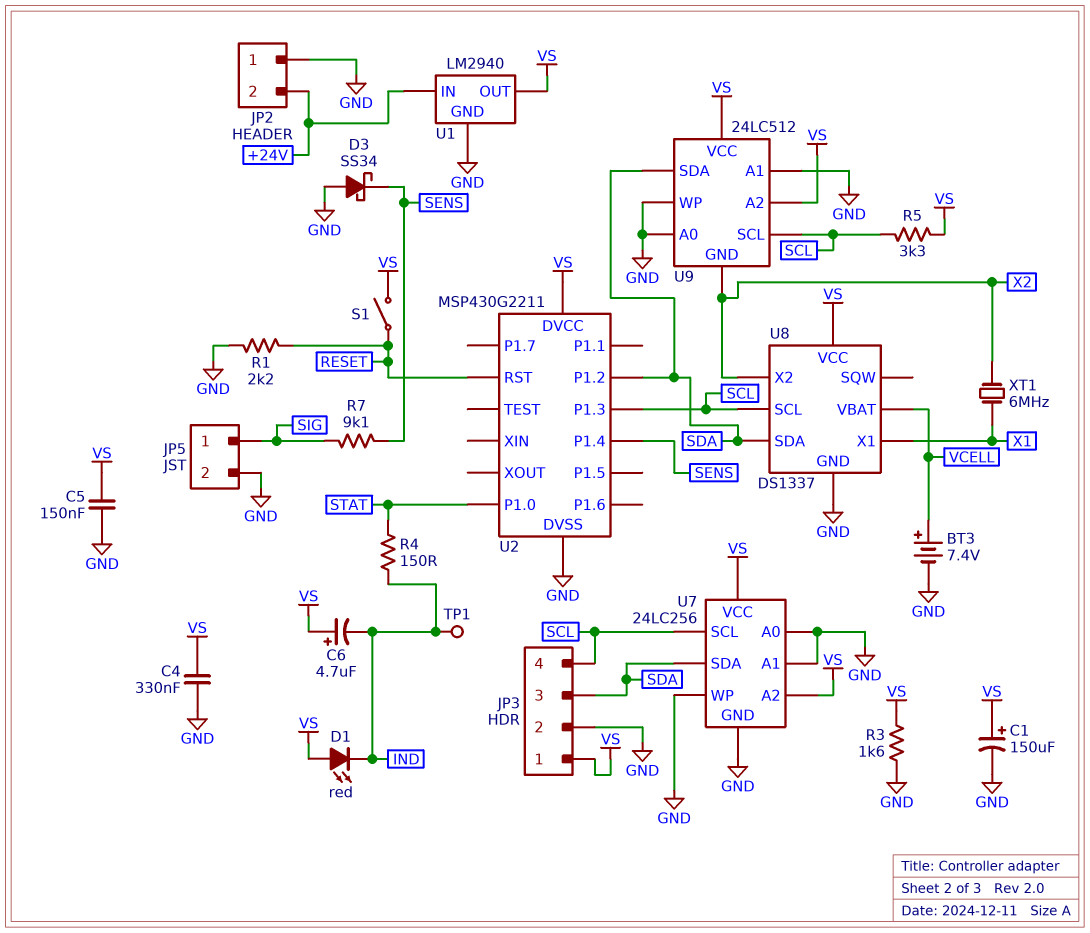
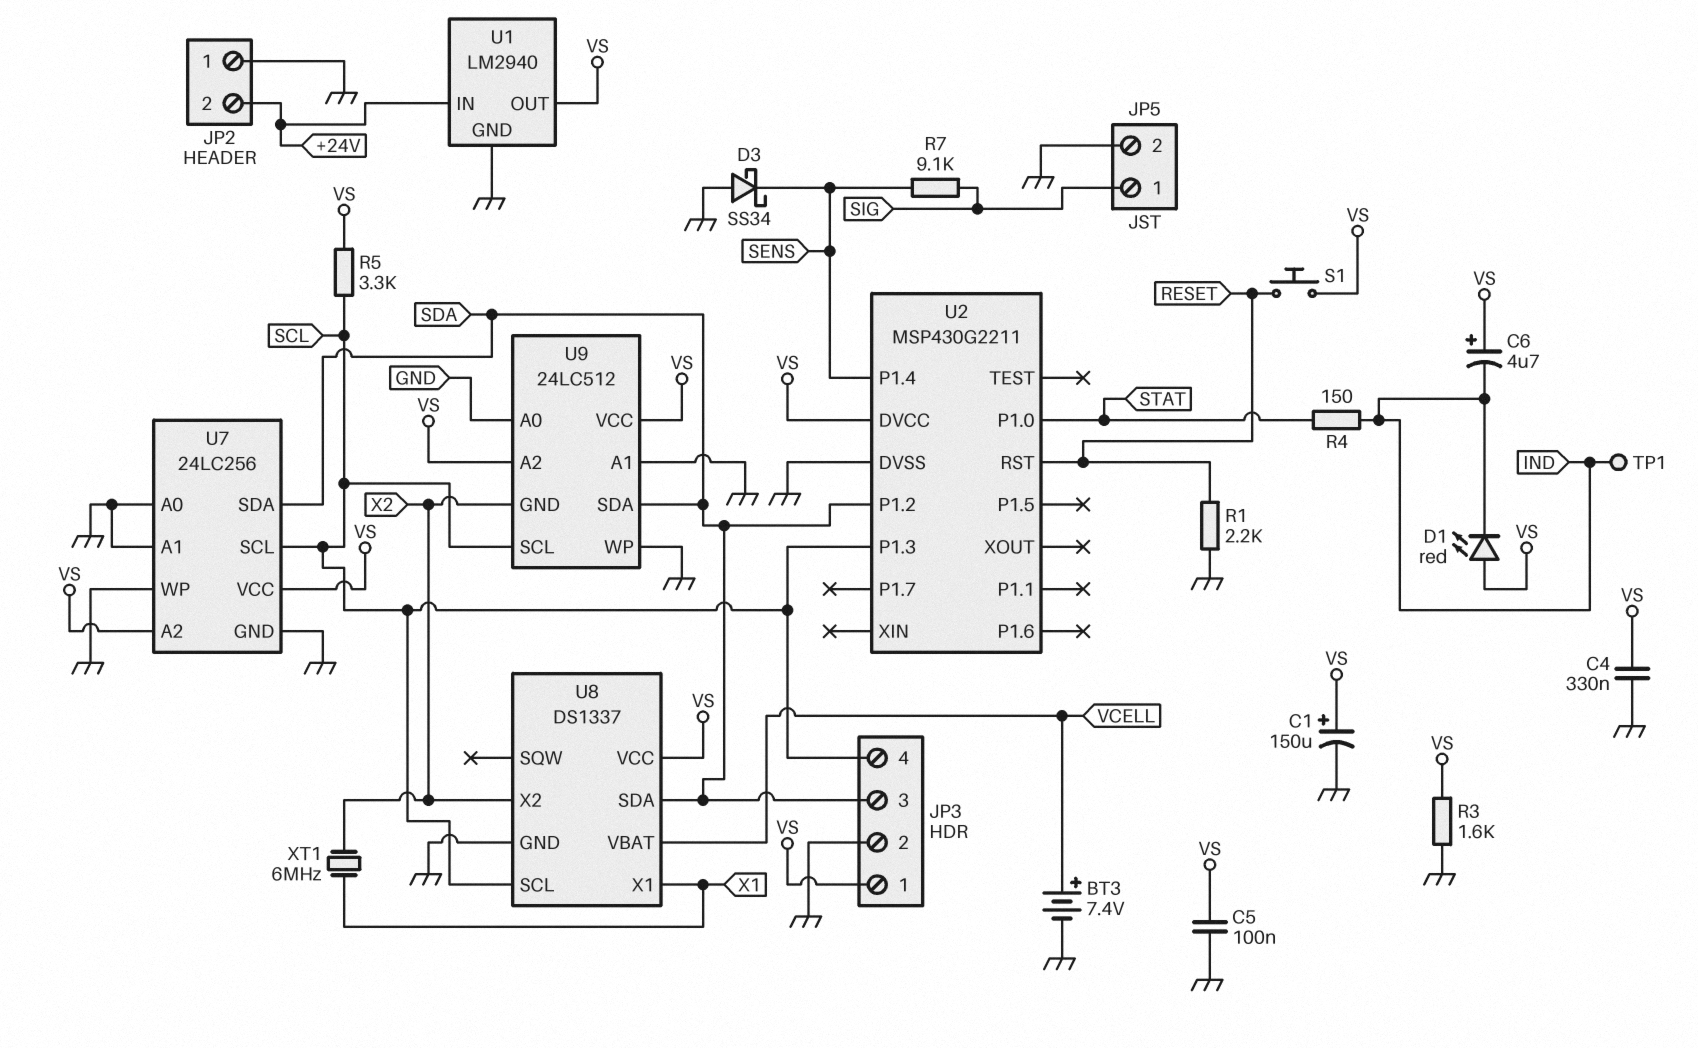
C5: 150nF (GND, VS) -> 100nF (GND, VS)
S1: switch (RESET, VS) -> button (RESET, VS)

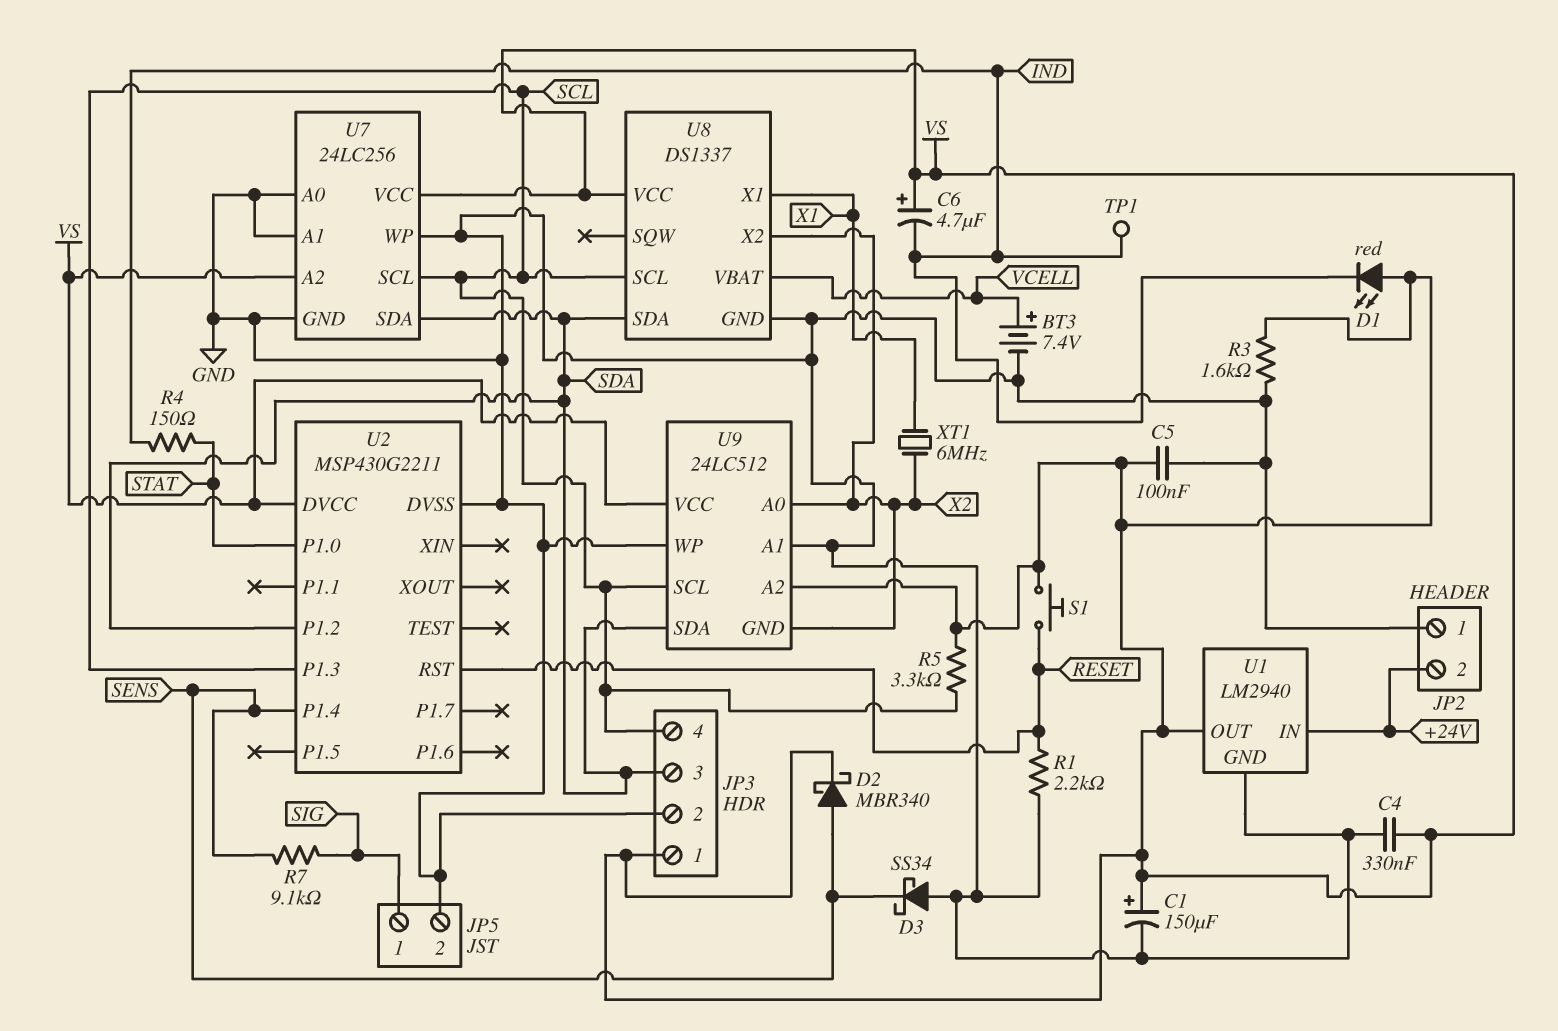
D2: none -> schottky MBR340 (A SENS, K VS)
U9 pin A0: GND -> X2

